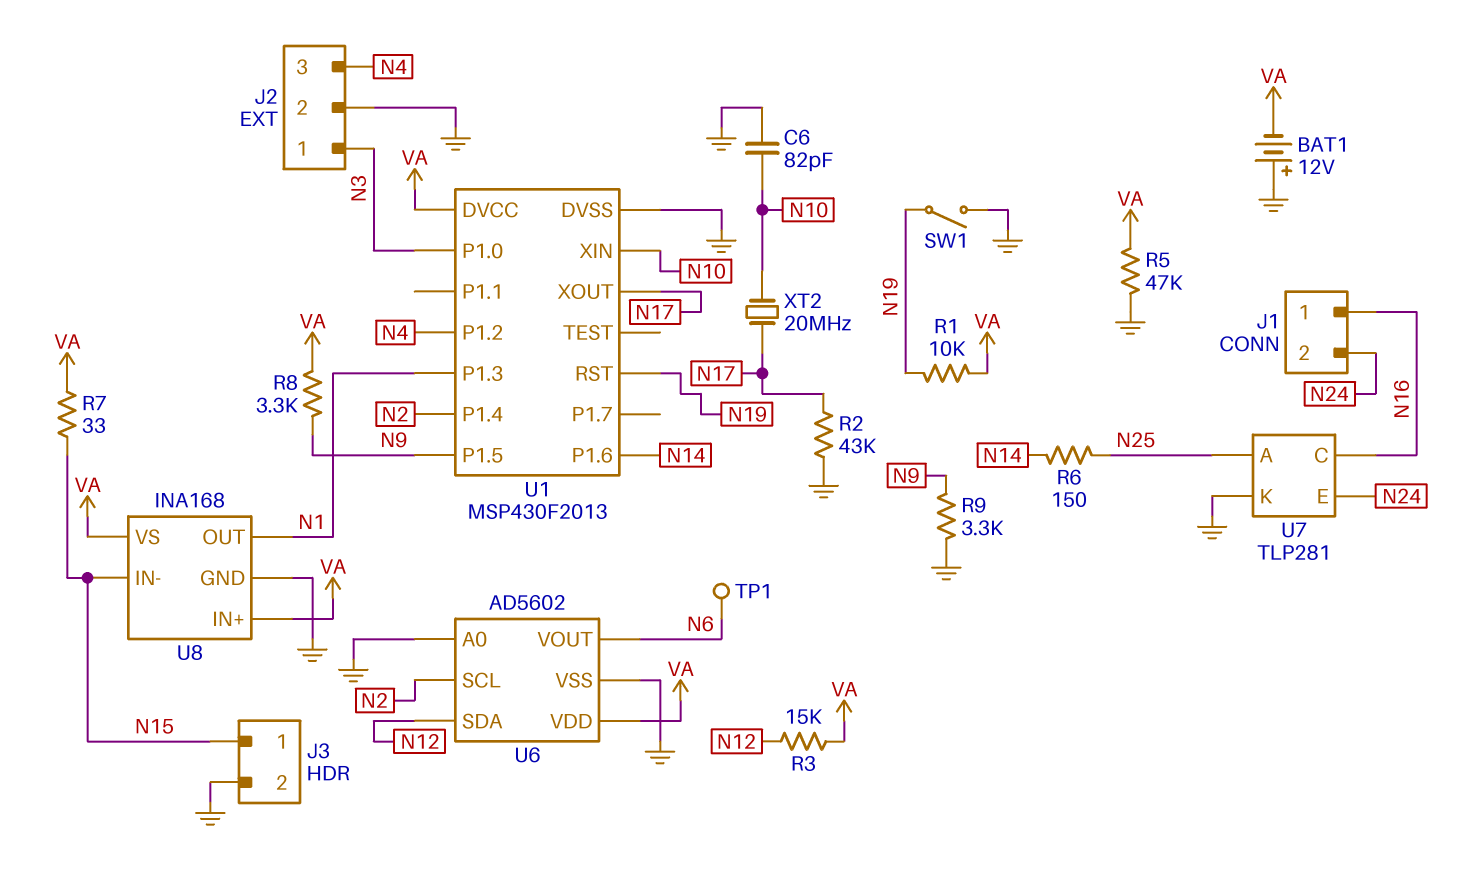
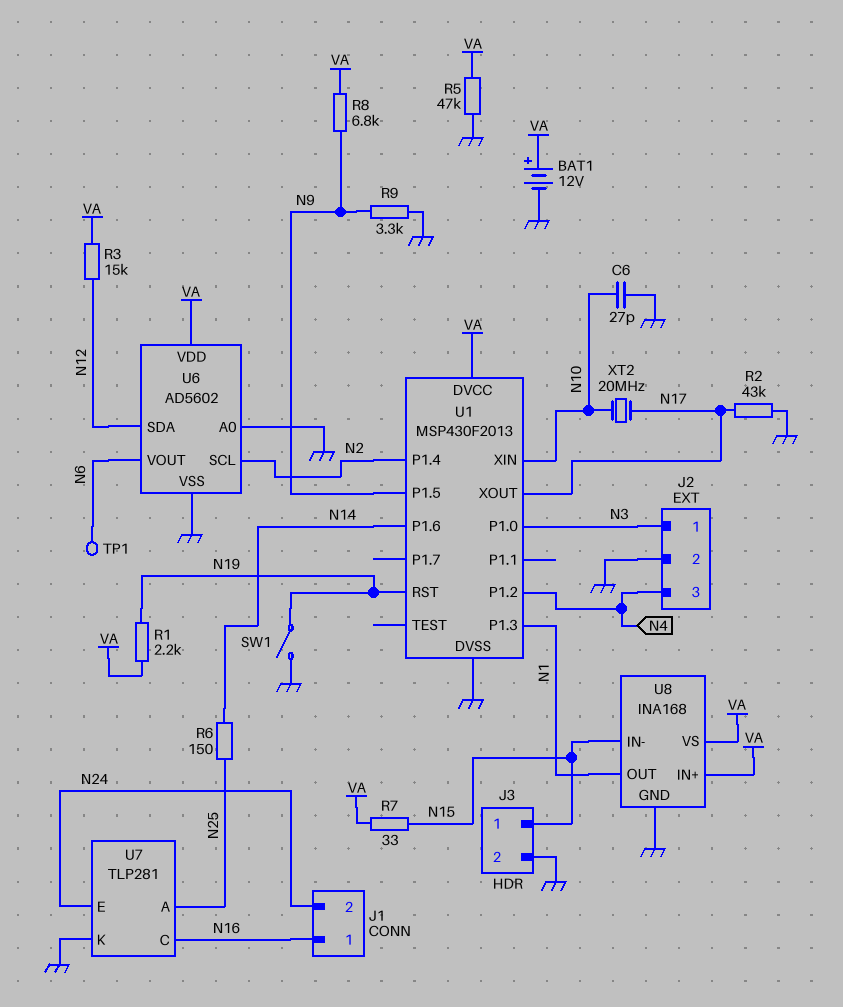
BAT1: 12V (plus GND, minus VA) -> 12V (plus VA, minus GND)
C6: 82pF (GND, N10) -> 27pF (GND, N10)
R1: 10k (N19, VA) -> 2.2k (N19, VA)
R8: 3.3k (N9, VA) -> 6.8k (N9, VA)

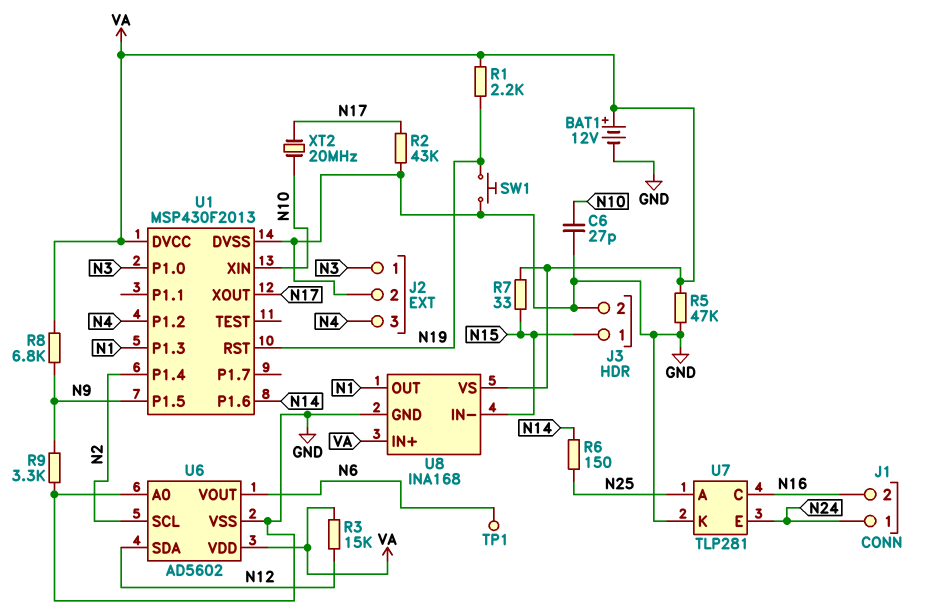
J1 pin 1: N16 -> N24
J1 pin 2: N24 -> N16
SW1: switch (GND, N19) -> button (GND, N19)

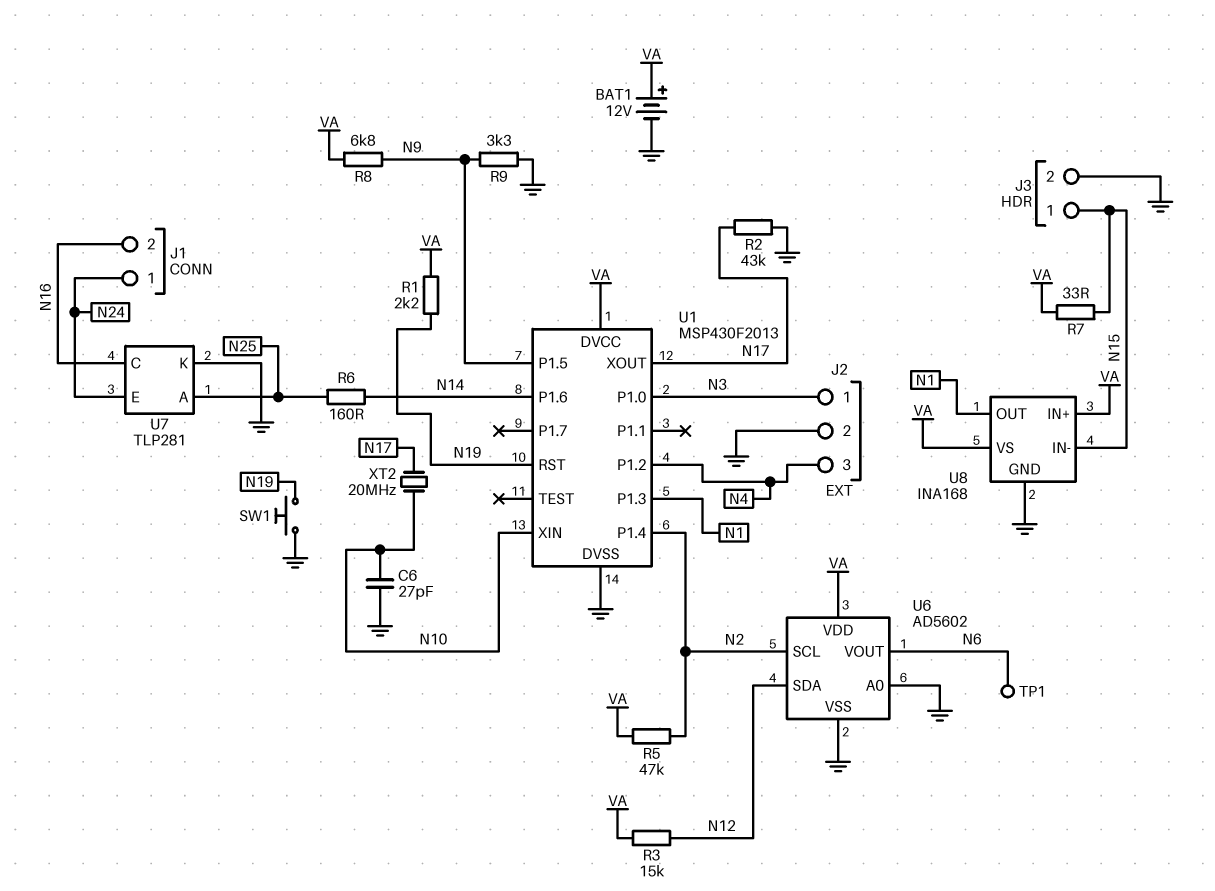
R5: 47k (GND, VA) -> 47k (N2, VA)
R6: 150 (N14, N25) -> 160 (N14, N25)

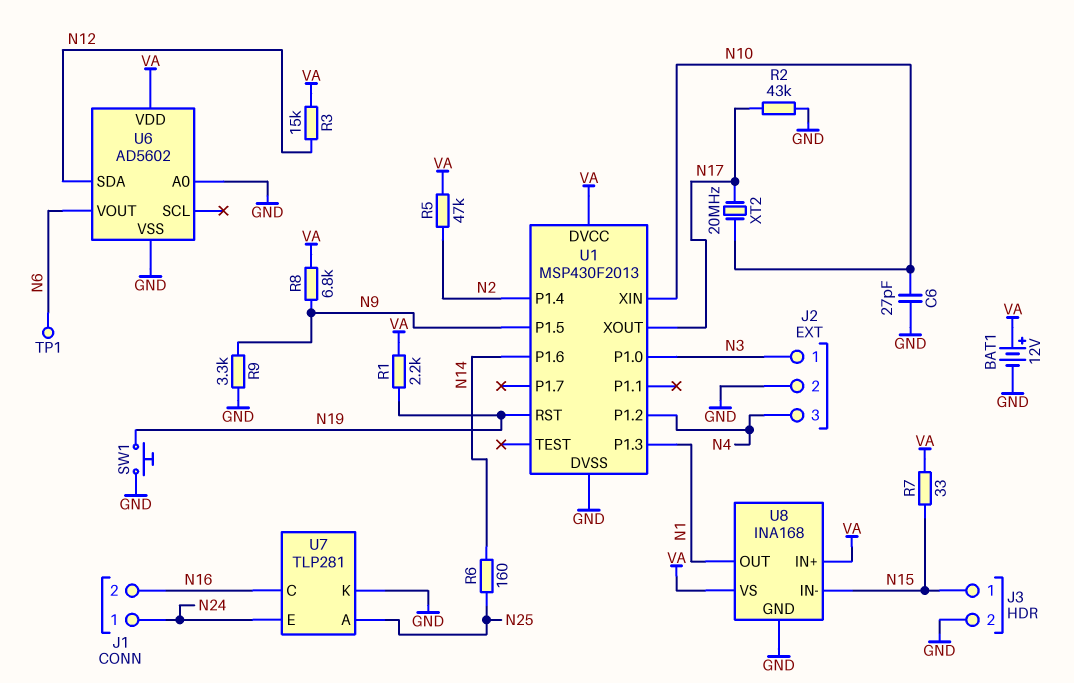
U6 pin SCL: N2 -> none

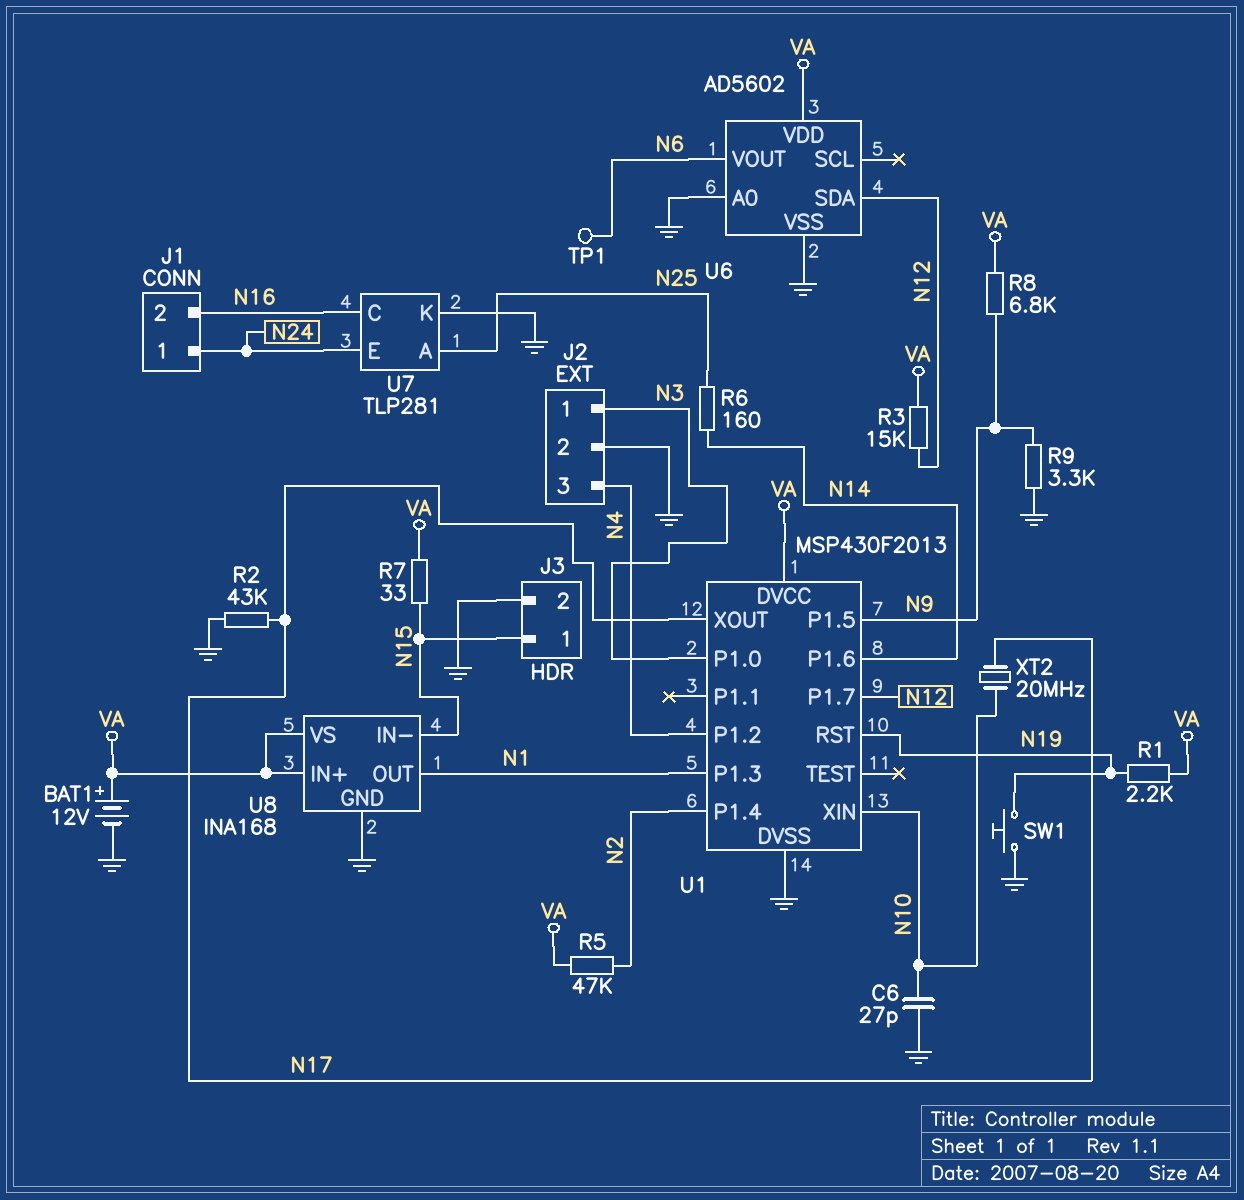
U1 pin P1.7: none -> N12

